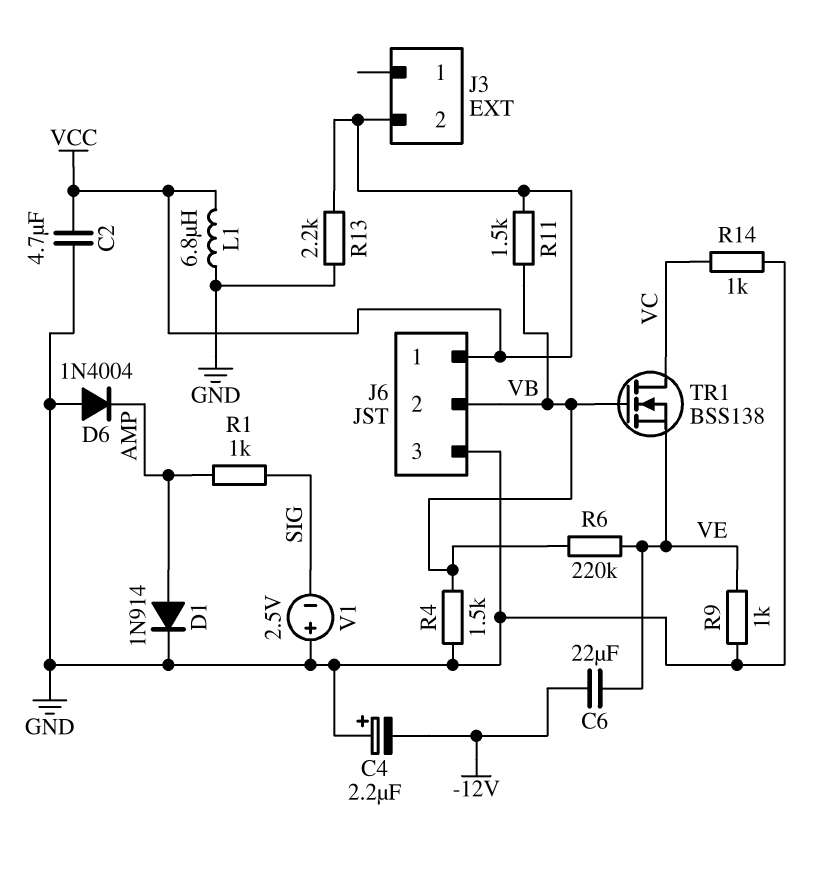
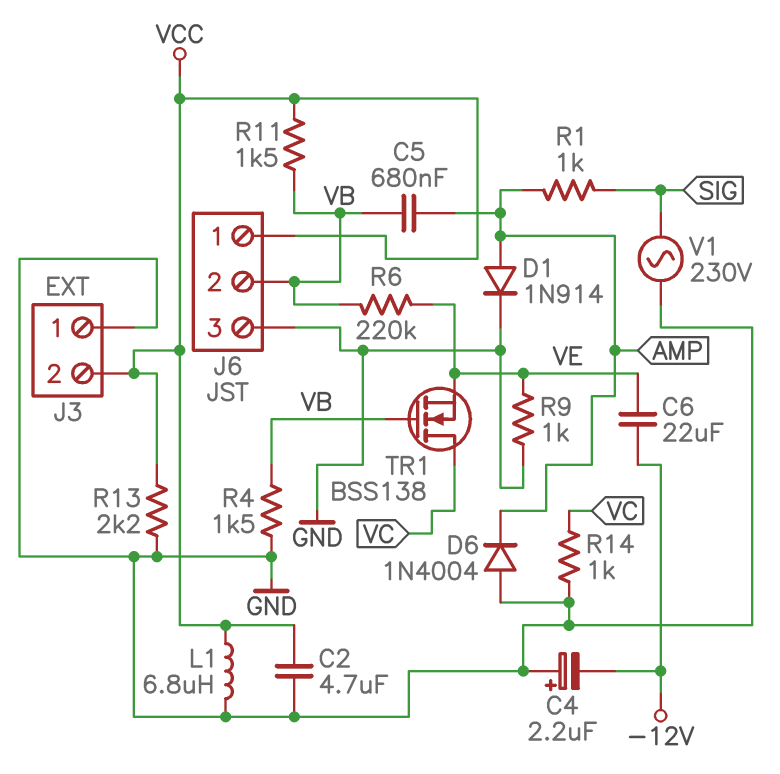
C5: none -> 680nF (AMP, VB)
J3 pin 1: none -> GND
V1: 2.5V (plus GND, minus SIG) -> AC 230V (GND, SIG)

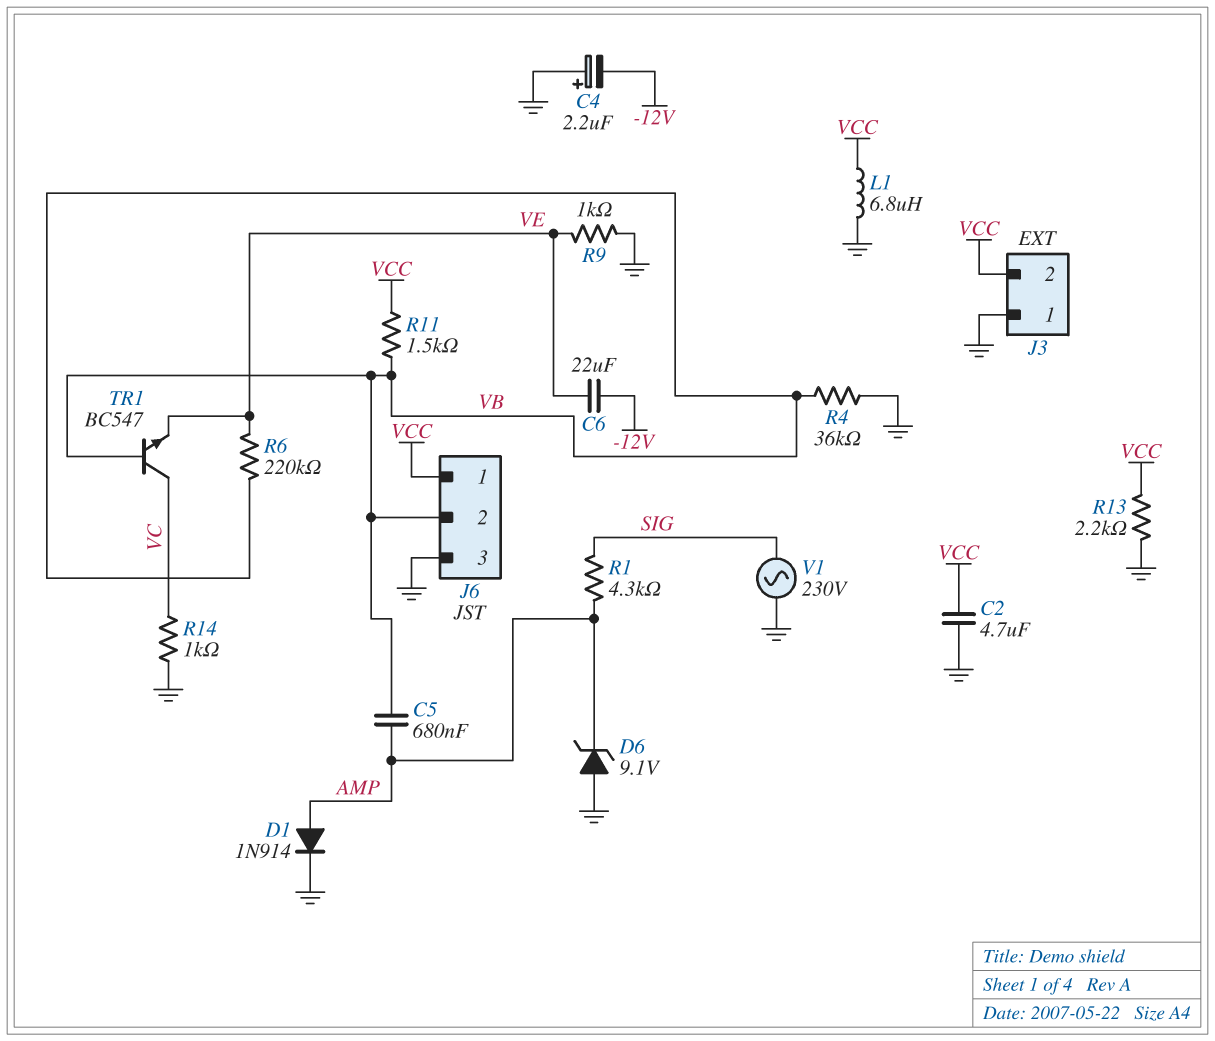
D6: diode 1N4004 (A GND, K AMP) -> zener 9.1V (A GND, K AMP)
R1: 1k (AMP, SIG) -> 4.3k (AMP, SIG)
R4: 1.5k (GND, VB) -> 36k (GND, VB)
TR1: NMOS BSS138 (G VB, D VC, S VE) -> NPN BC547 (B VB, C VC, E VE)

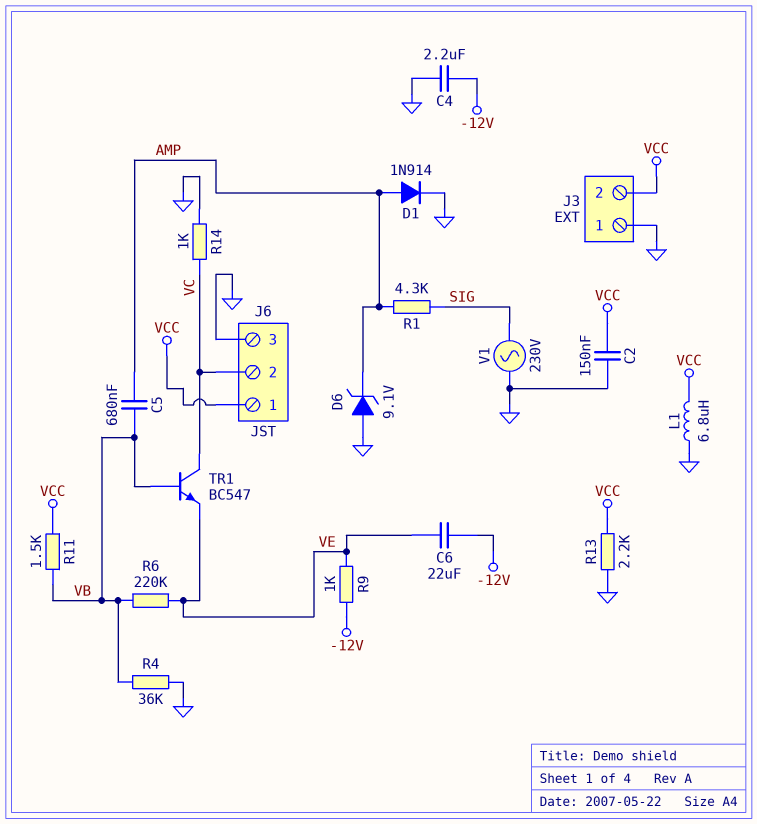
C2: 4.7uF (GND, VCC) -> 150nF (GND, VCC)
C4: 2.2uF (plus GND, minus -12V) -> 2.2uF (-12V, GND)
J6 pin 2: VB -> VC
R9: 1k (GND, VE) -> 1k (-12V, VE)

